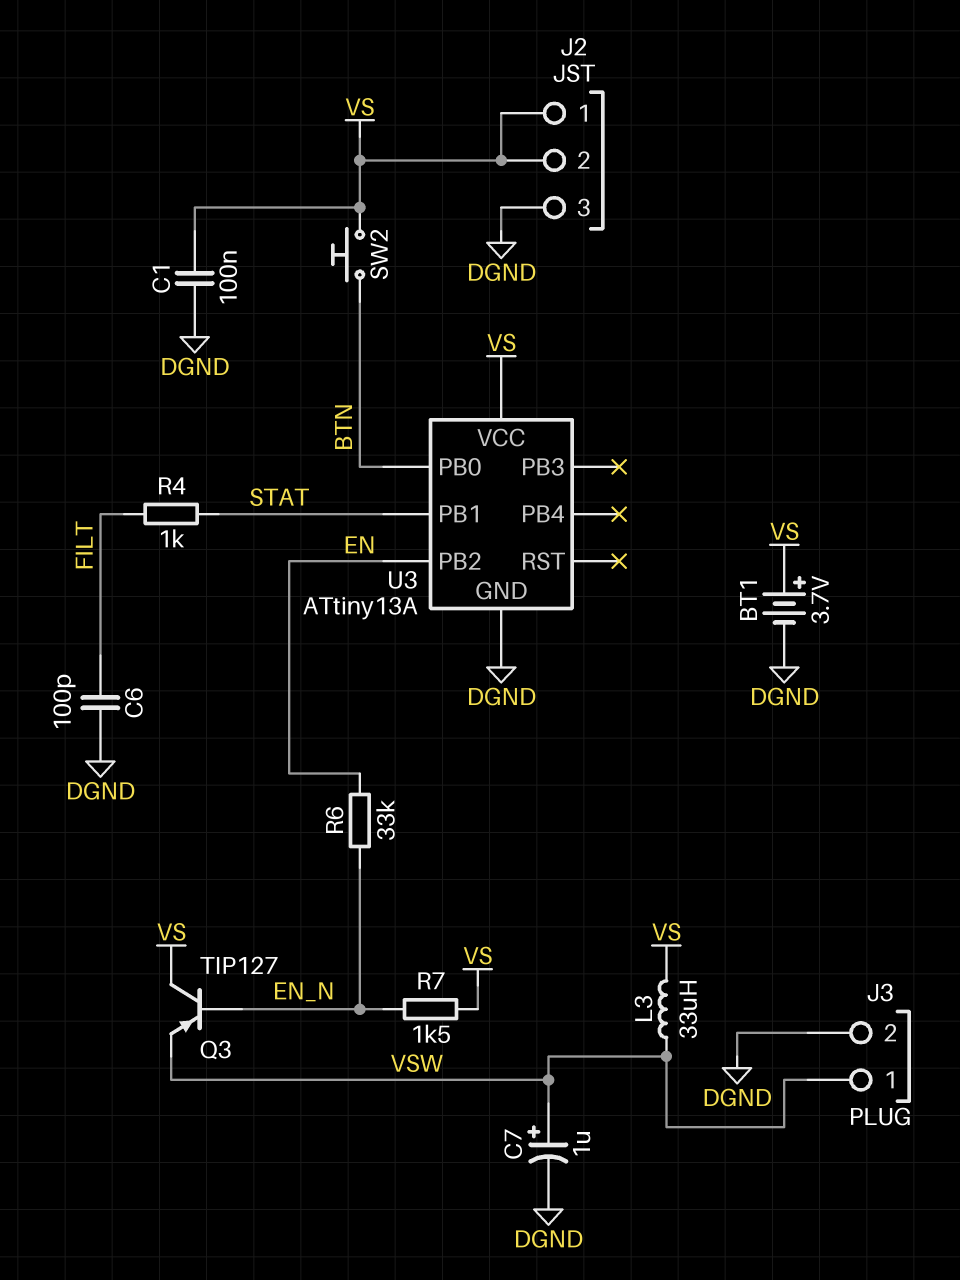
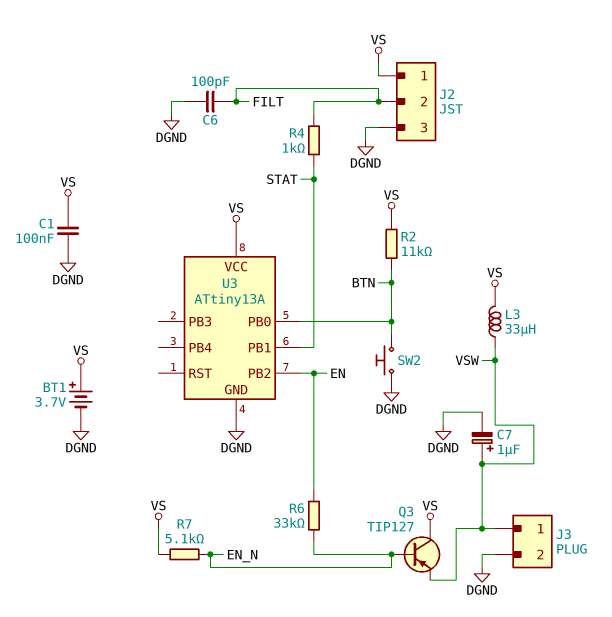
J2 pin 2: VS -> FILT
R2: none -> 11k (BTN, VS)
R7: 1.5k (EN_N, VS) -> 5.1k (EN_N, VS)
SW2: button (BTN, VS) -> button (BTN, DGND)

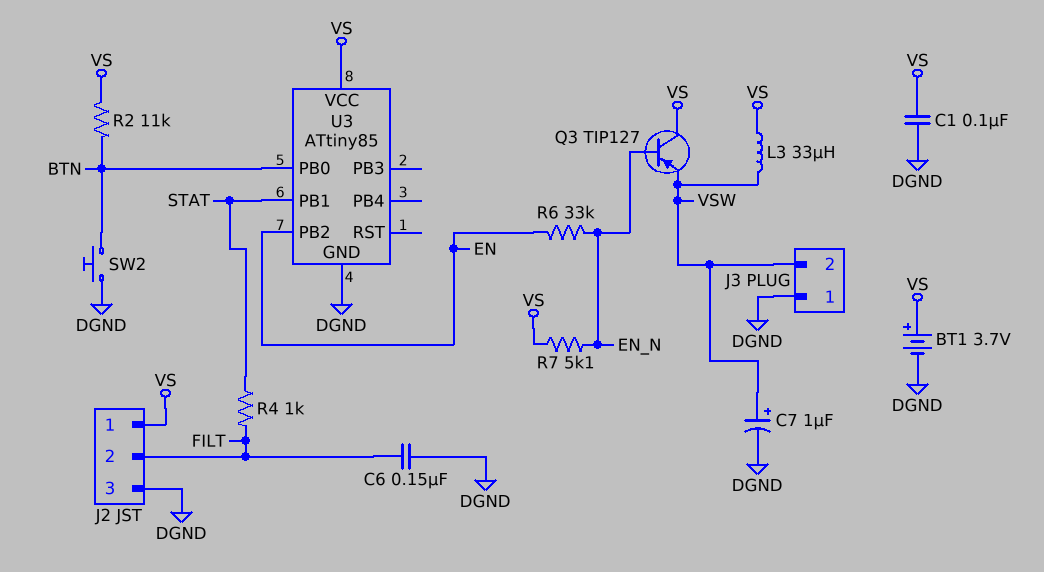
C6: 100pF (DGND, FILT) -> 150nF (DGND, FILT)
J3 pin 1: VSW -> DGND
J3 pin 2: DGND -> VSW
U3: ATtiny13A -> ATtiny85

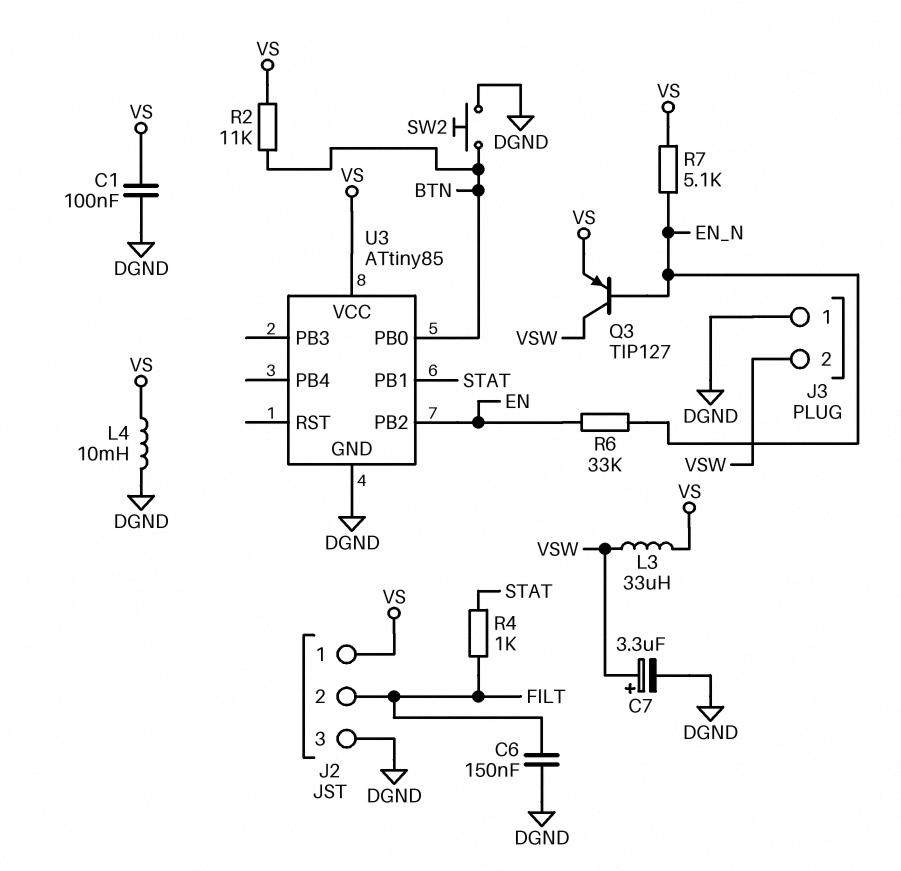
BT1: 3.7V (plus VS, minus DGND) -> none
C7: 1uF (plus VSW, minus DGND) -> 3.3uF (plus VSW, minus DGND)
L4: none -> 10mH (DGND, VS)
Q3: PNP TIP127 (B EN_N, C VS, E VSW) -> PNP TIP127 (B EN_N, C VSW, E VS)

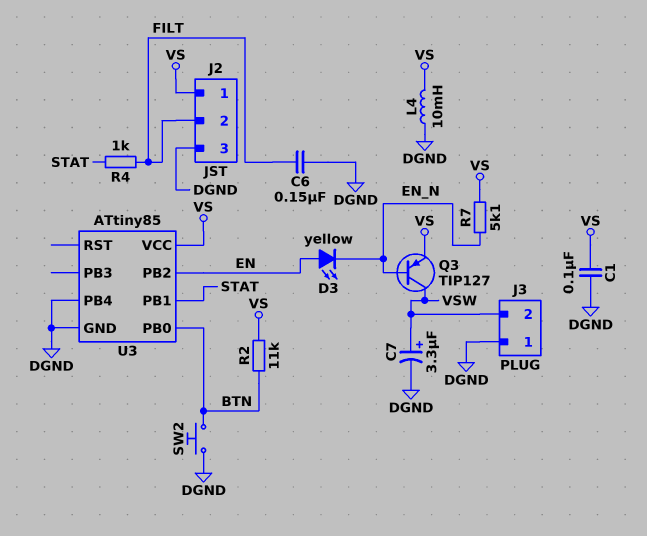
D3: none -> LED yellow (A EN, K EN_N)
L3: 33uH (VS, VSW) -> none
R6: 33k (EN, EN_N) -> none
U3 pin PB4: none -> DGND

